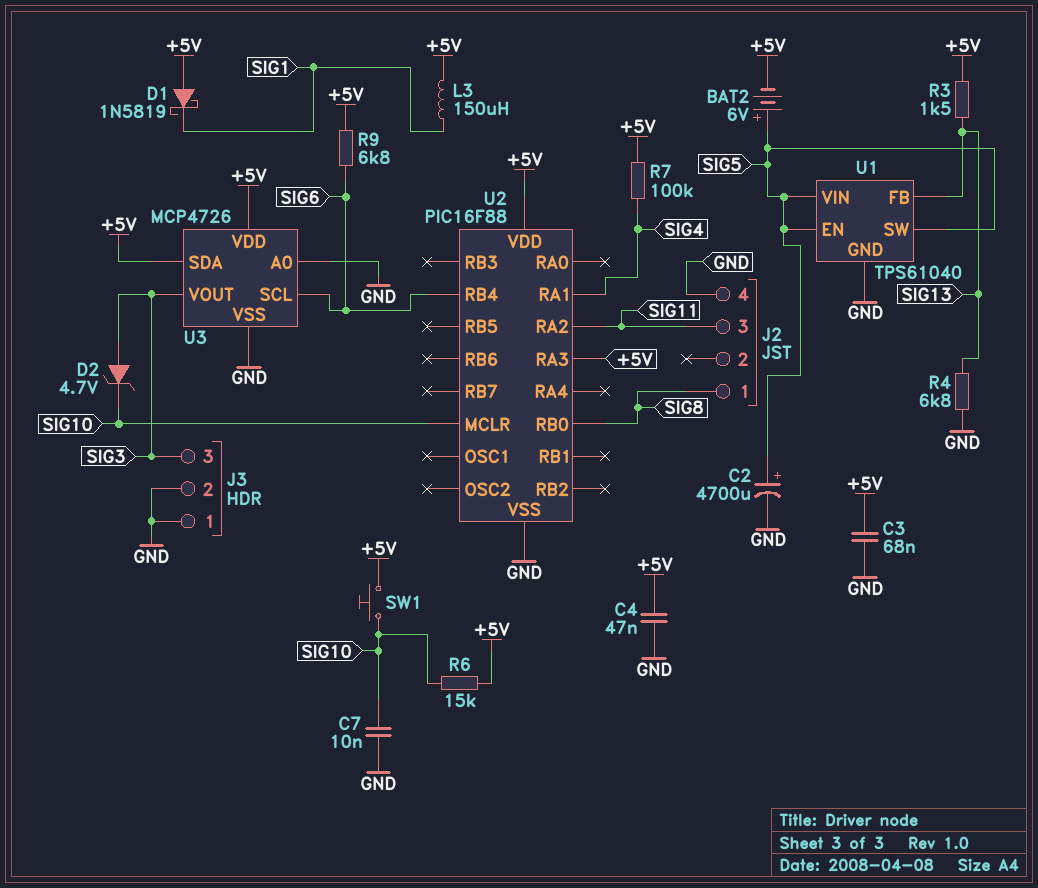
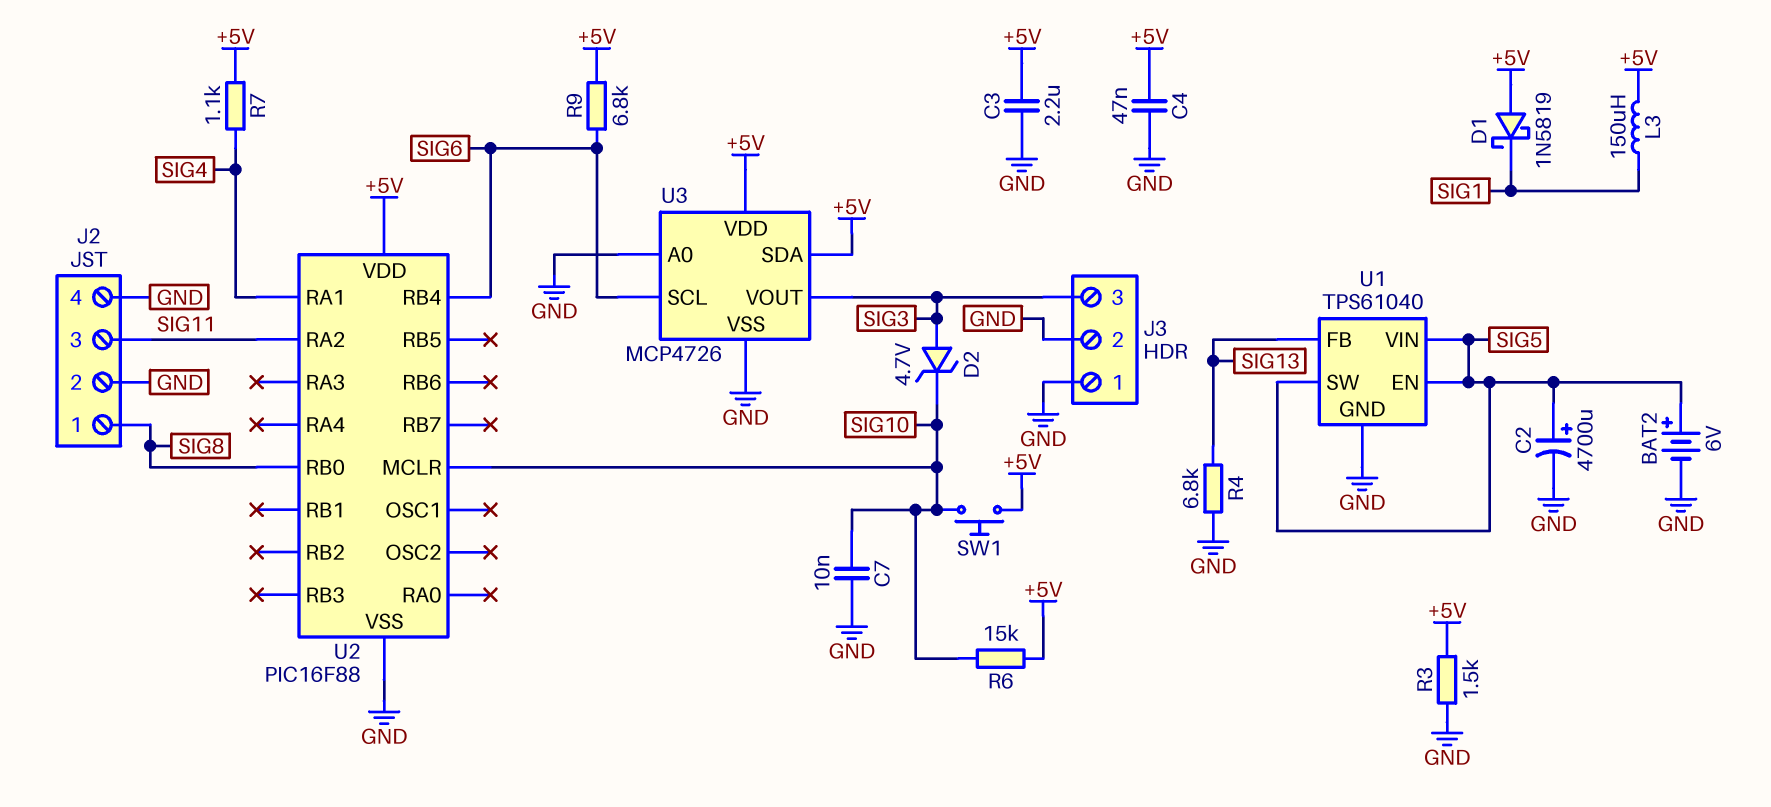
BAT2: 6V (plus SIG5, minus +5V) -> 6V (plus SIG5, minus GND)
C3: 68nF (+5V, GND) -> 2.2uF (+5V, GND)
J2 pin 2: none -> GND
R3: 1.5k (+5V, SIG13) -> 1.5k (+5V, GND)
R7: 100k (+5V, SIG4) -> 1.1k (+5V, SIG4)
U2 pin RA3: +5V -> none

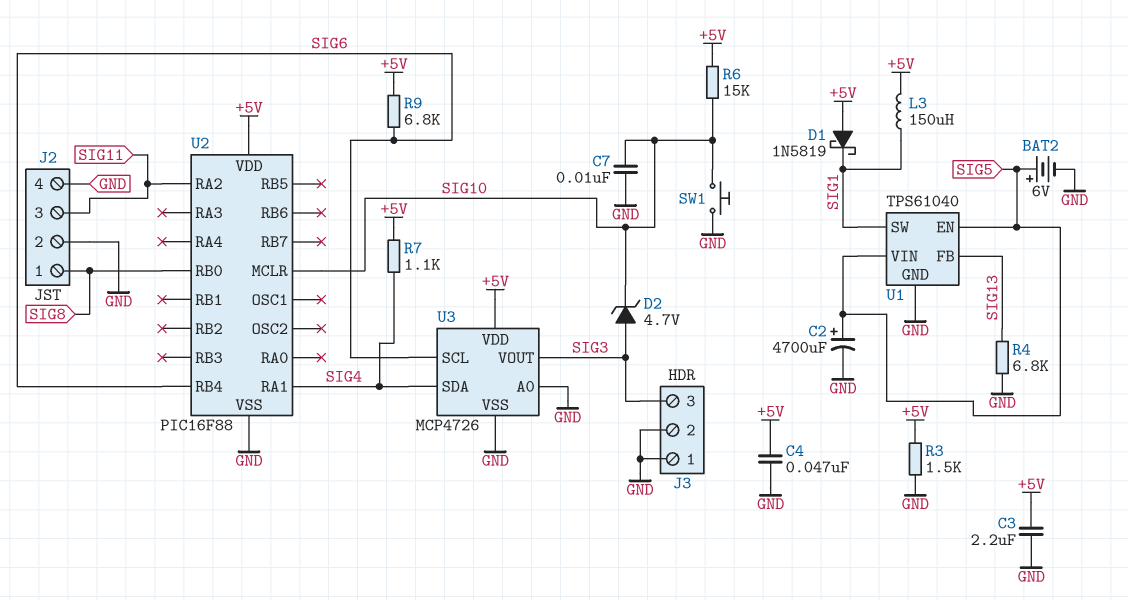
SW1: button (+5V, SIG10) -> button (GND, SIG10)
U1 pin SW: SIG5 -> SIG1
U3 pin SDA: +5V -> SIG4

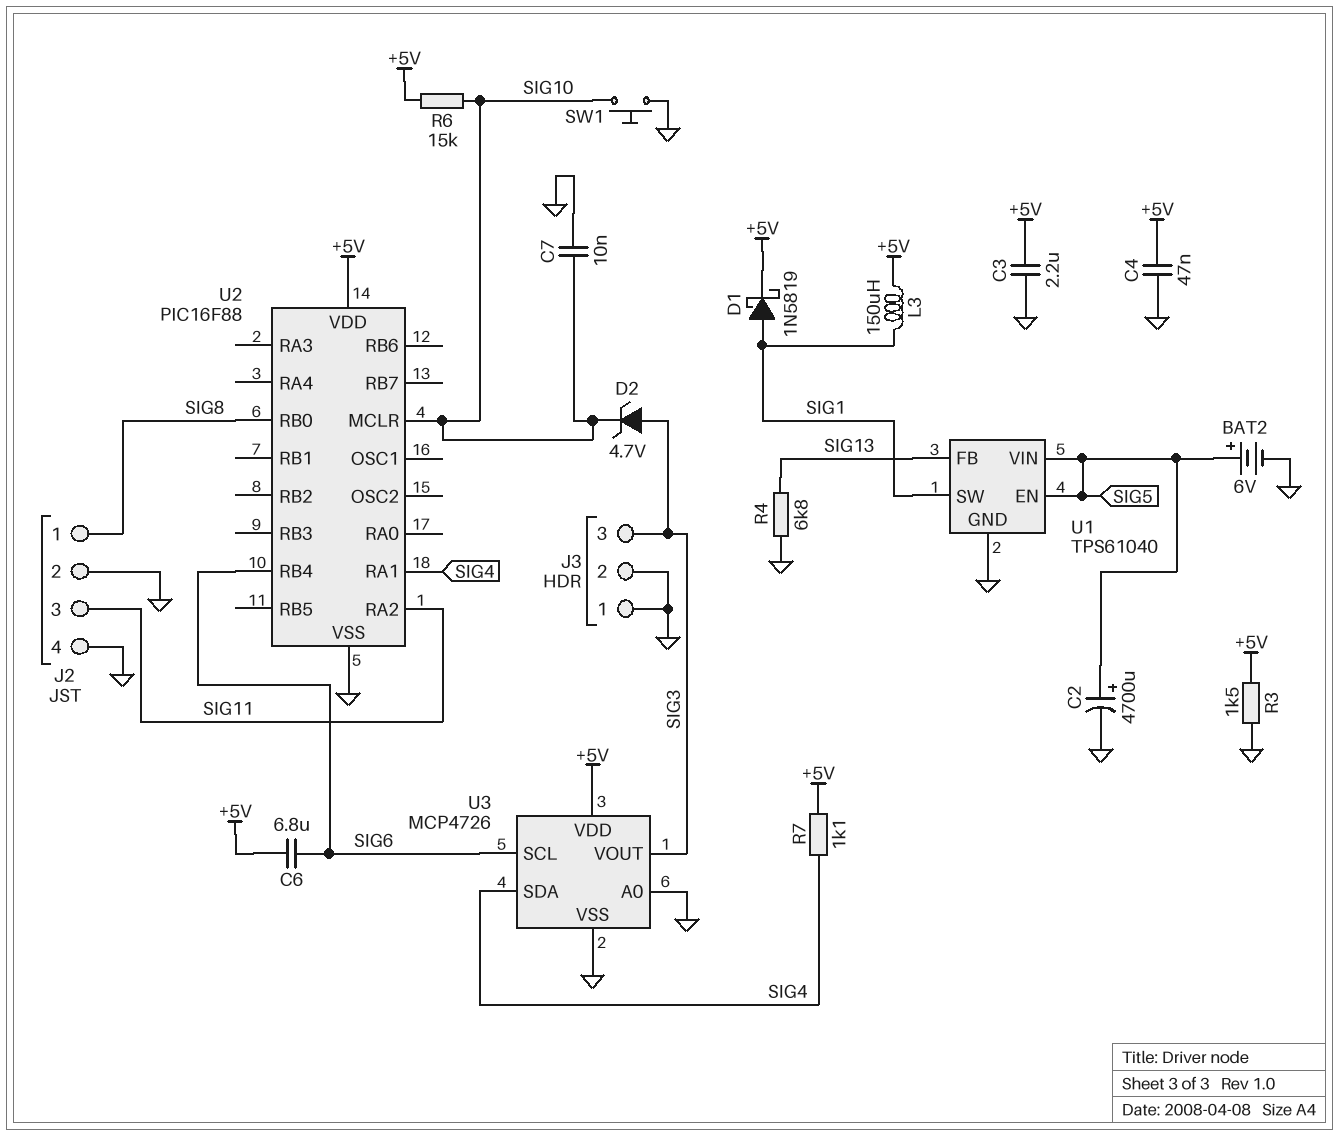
C6: none -> 6.8uF (+5V, SIG6)
D1: schottky 1N5819 (A +5V, K SIG1) -> schottky 1N5819 (A SIG1, K +5V)
R9: 6.8k (+5V, SIG6) -> none

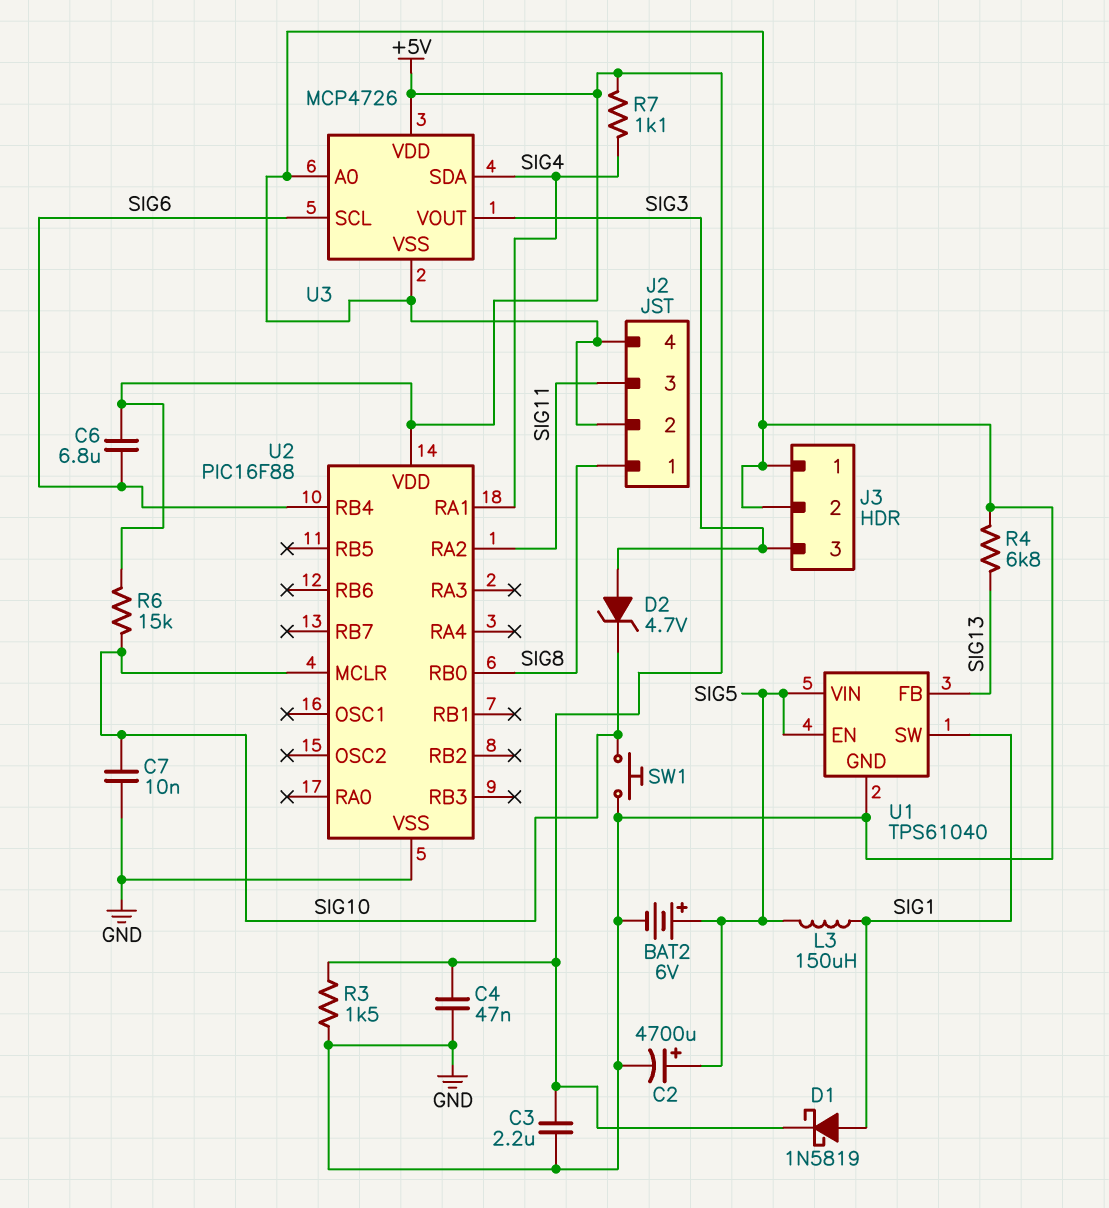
L3: 150uH (+5V, SIG1) -> 150uH (SIG1, SIG5)

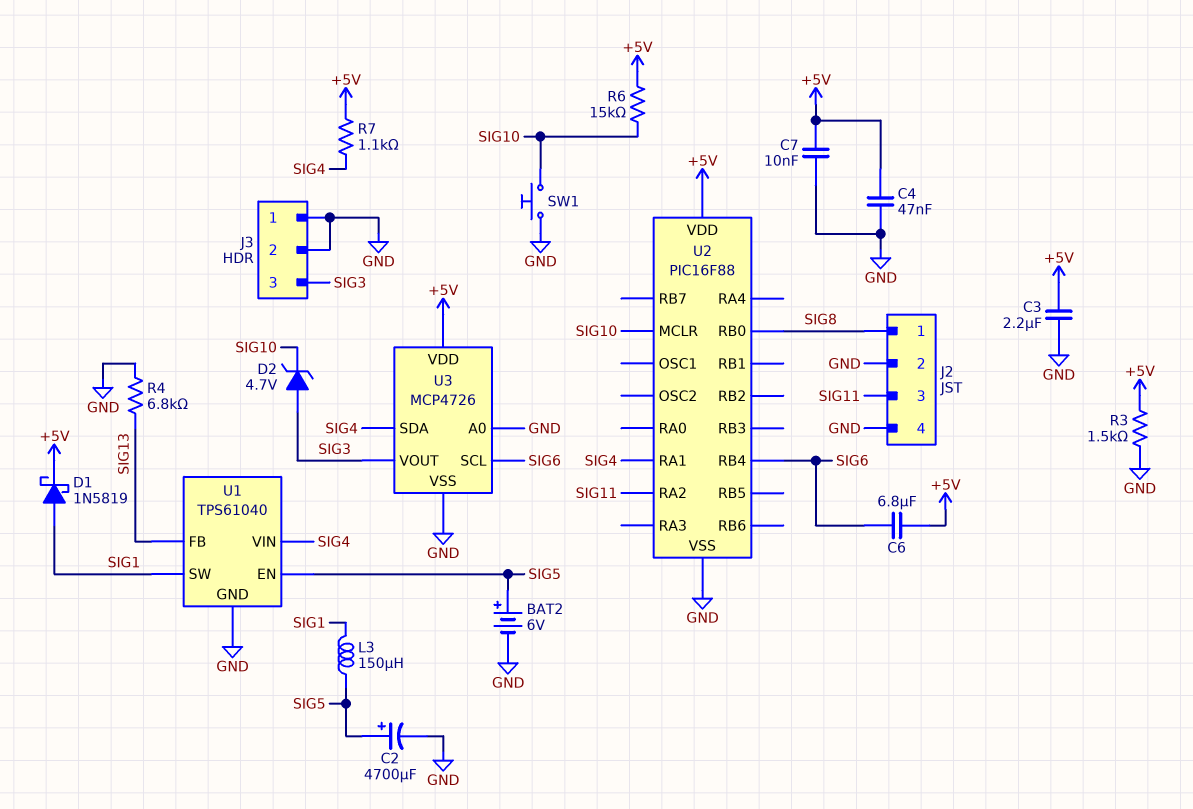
C7: 10nF (GND, SIG10) -> 10nF (+5V, GND)
U1 pin VIN: SIG5 -> SIG4

